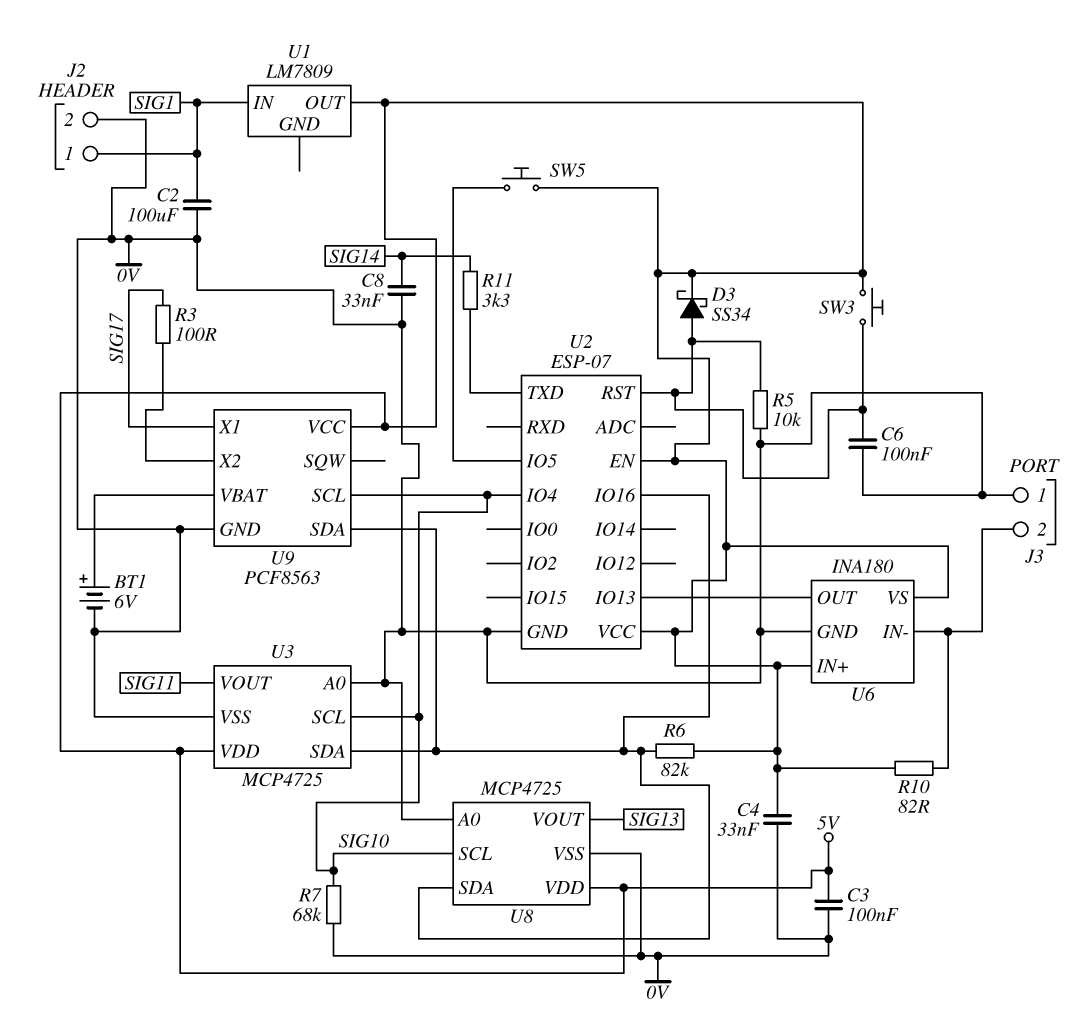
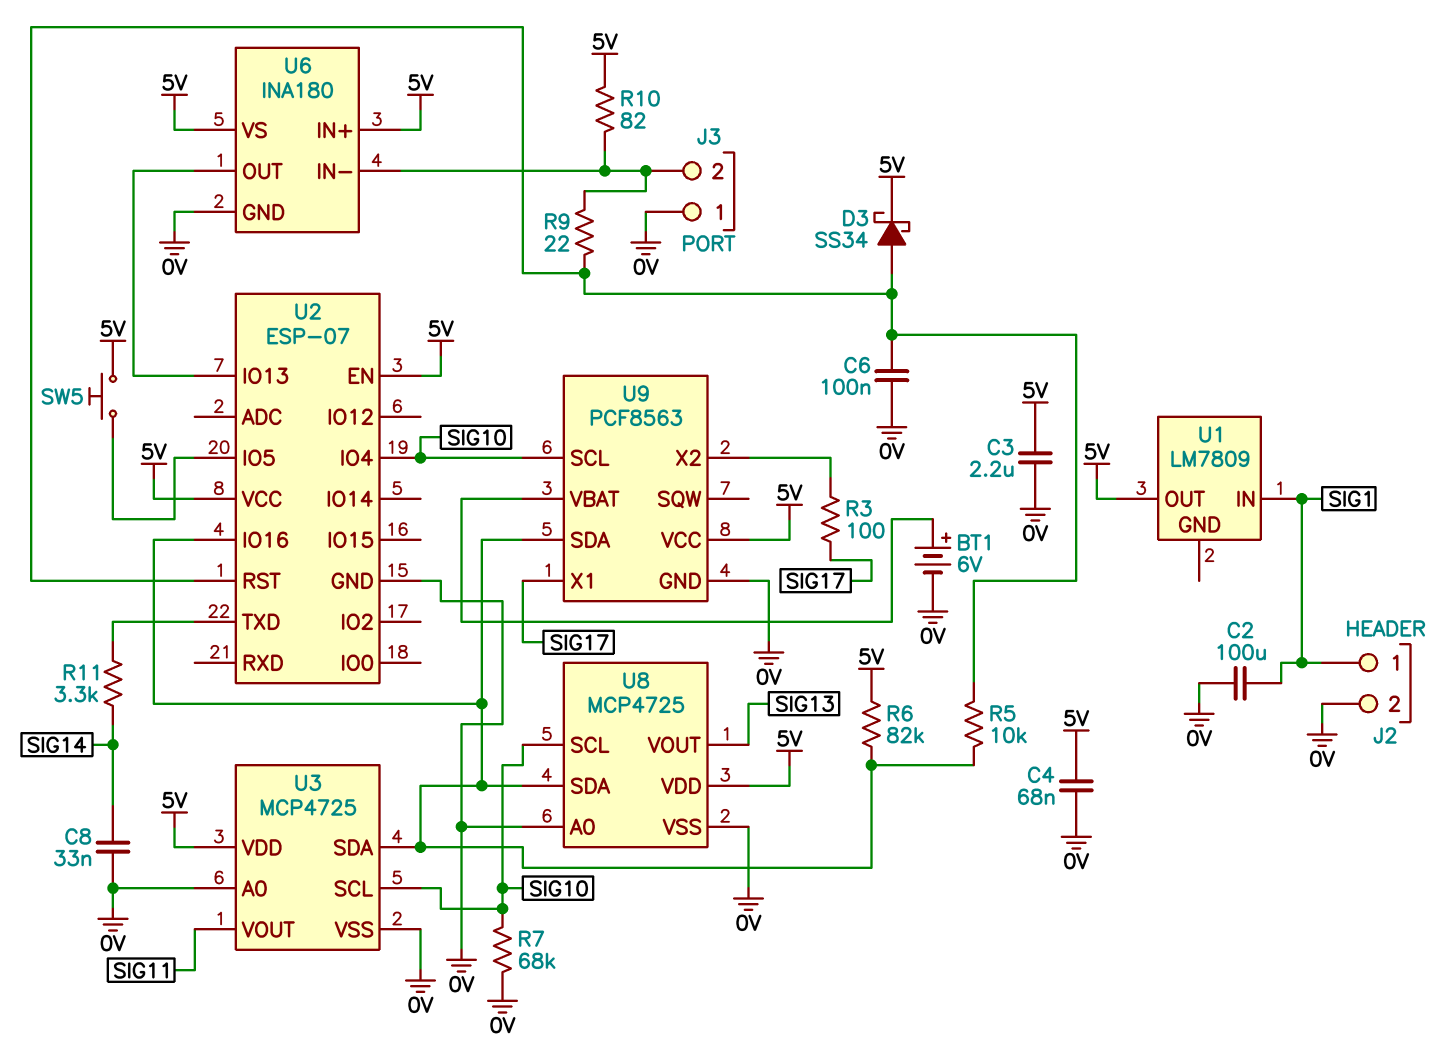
C3: 100nF (0V, 5V) -> 2.2uF (0V, 5V)
C4: 33nF (0V, 5V) -> 68nF (0V, 5V)
R5: 10k (0V, U2/RST) -> 10k (U2/IO16, U2/RST)
R9: none -> 22 (J3/2, U2/RST)
SW3: button (5V, U2/RST) -> none

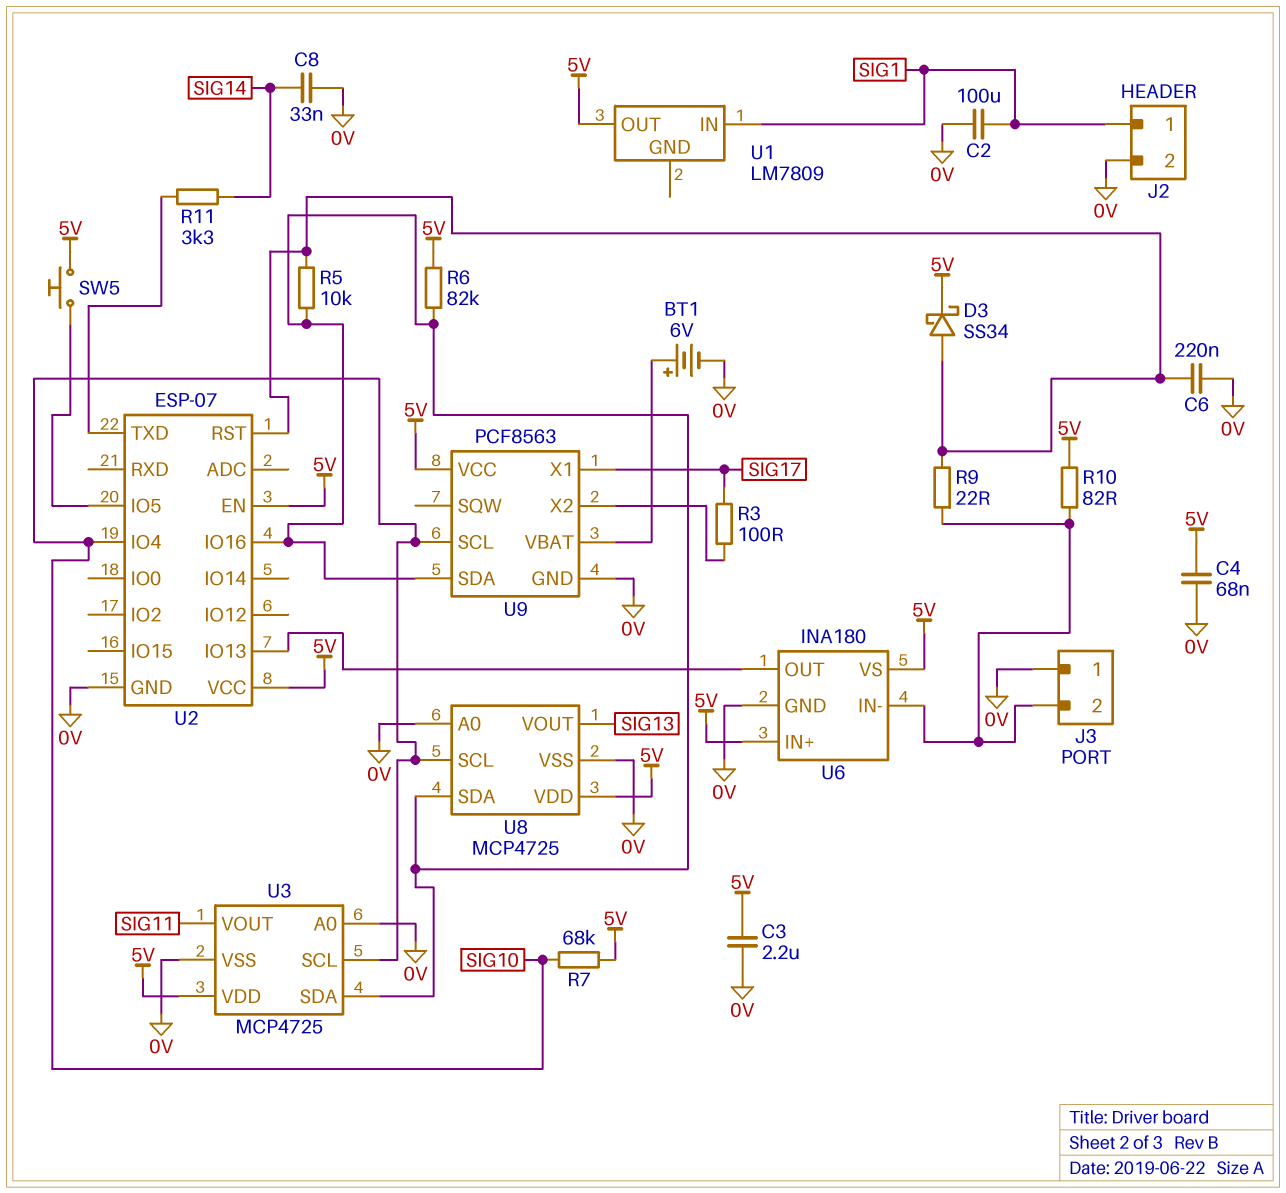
C6: 100nF (0V, U2/RST) -> 220nF (0V, U2/RST)
R7: 68k (0V, SIG10) -> 68k (5V, SIG10)

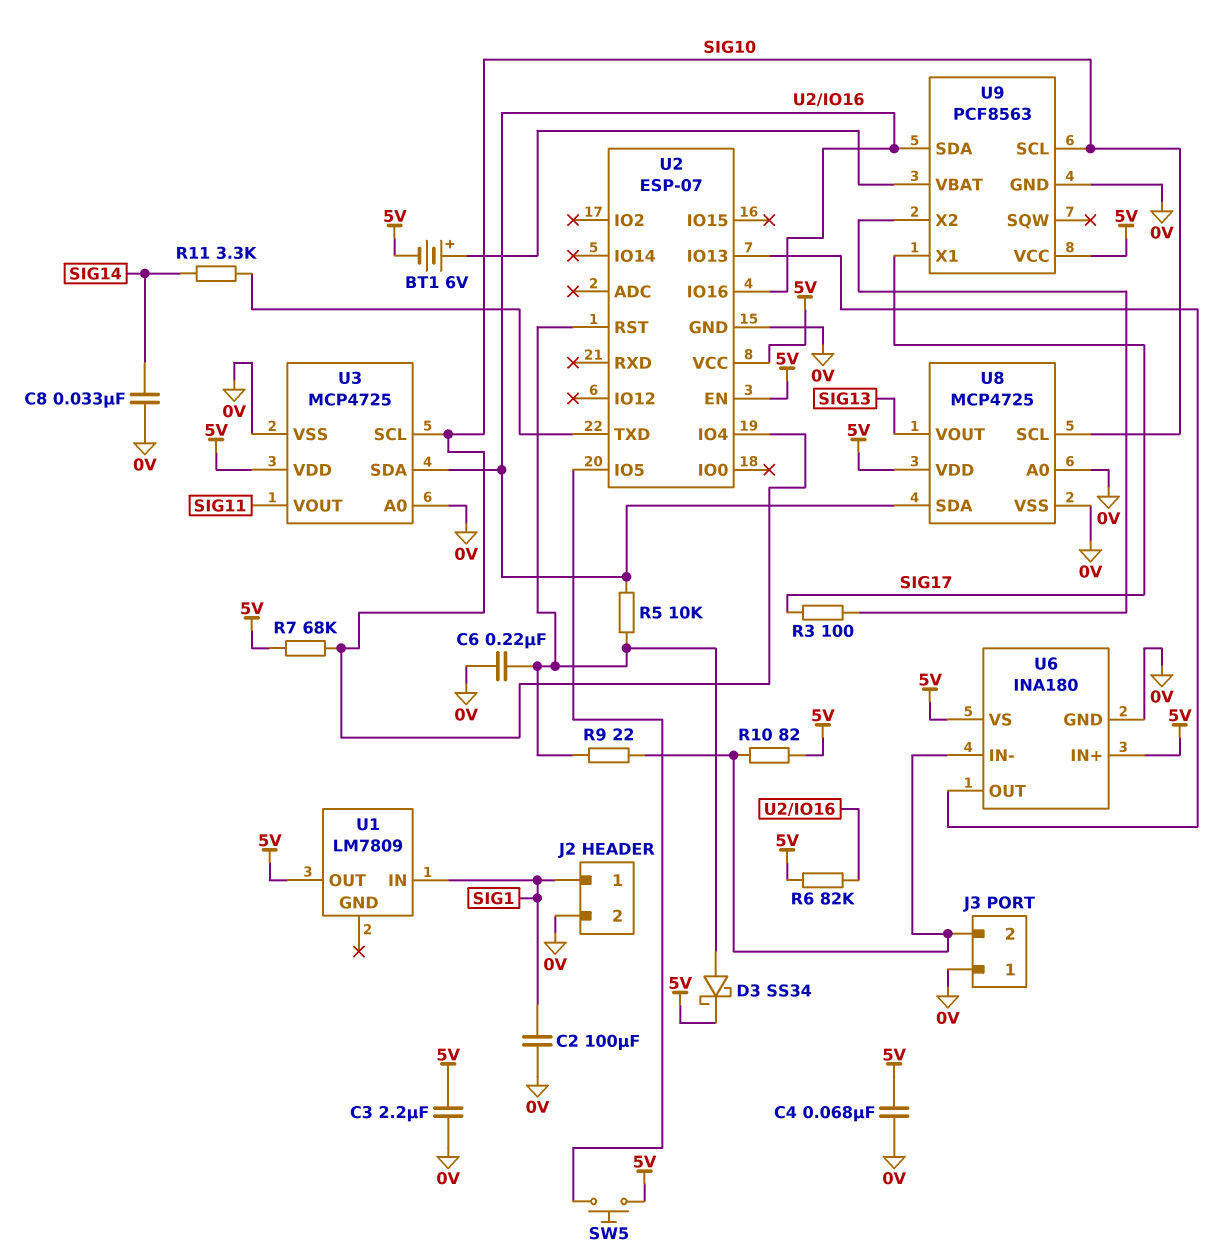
BT1: 6V (plus U9/VBAT, minus 0V) -> 6V (plus U9/VBAT, minus 5V)

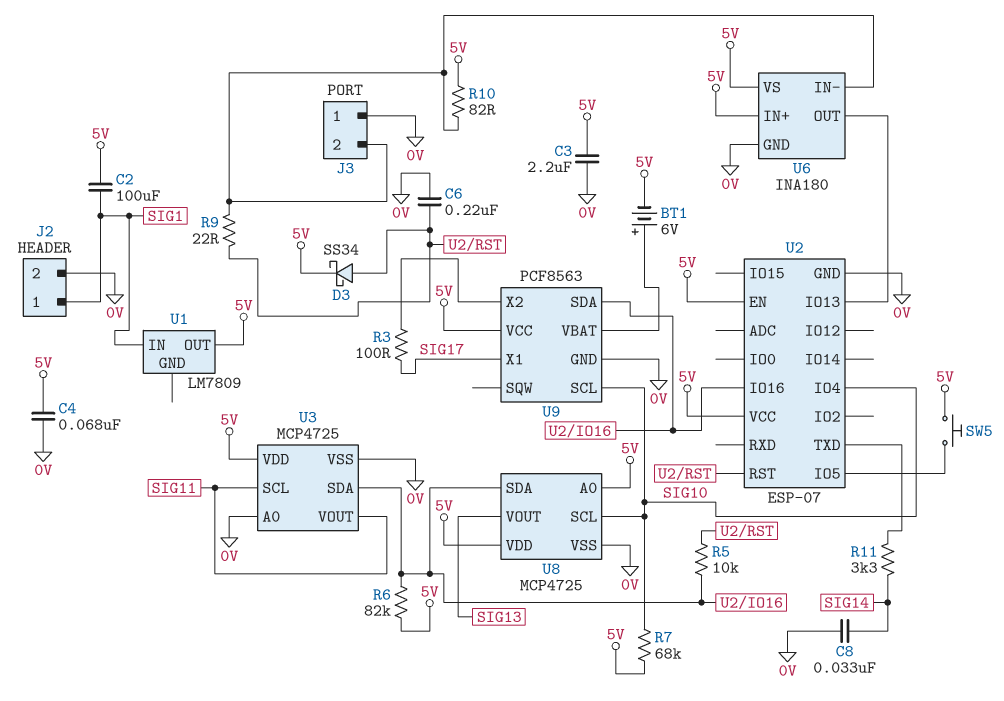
C2: 100uF (0V, SIG1) -> 100uF (5V, SIG1)
U3 pin SCL: SIG10 -> SIG11
U8 pin A0: 0V -> 5V

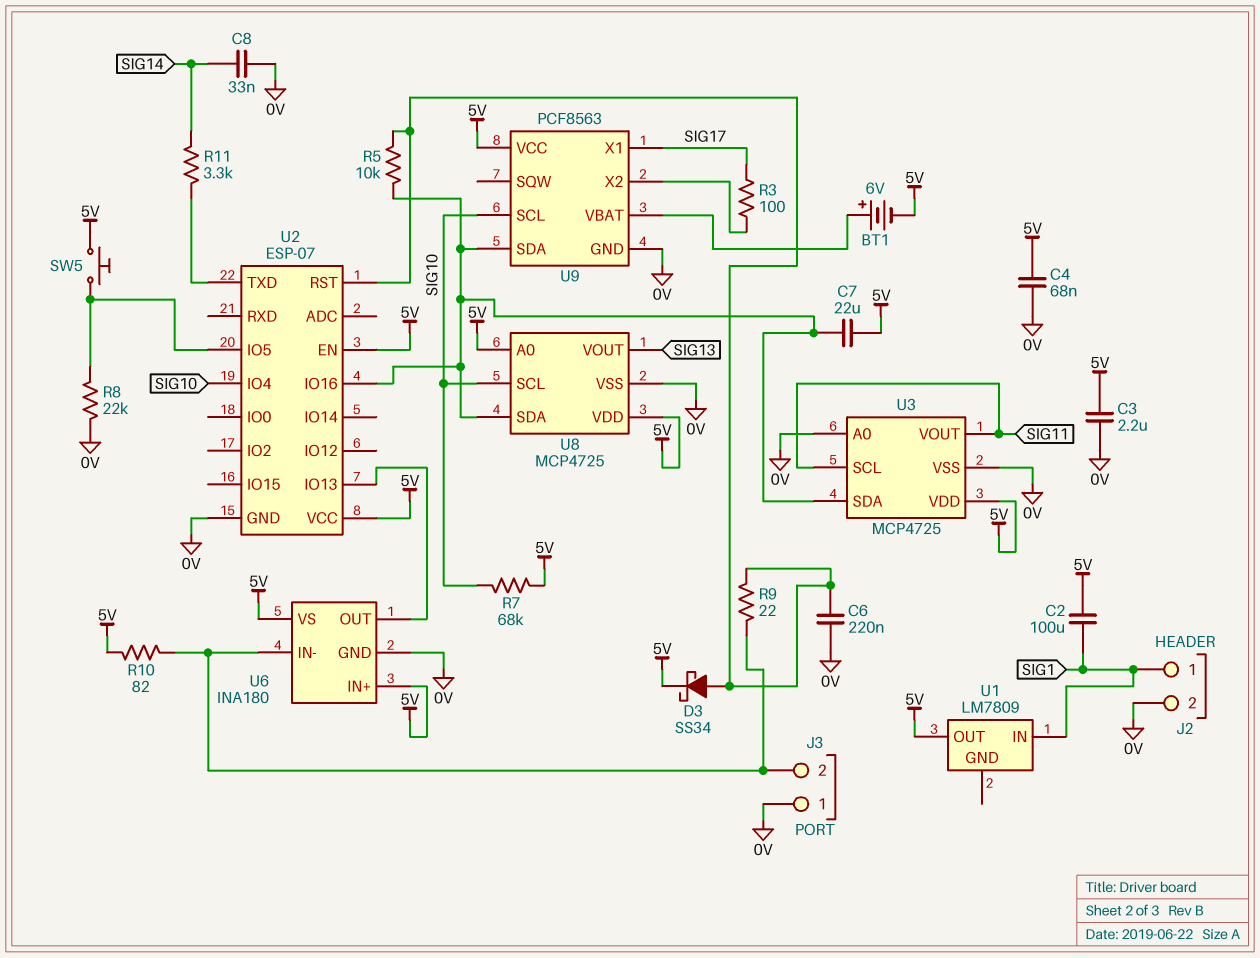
C7: none -> 22uF (5V, U2/IO16)
R6: 82k (5V, U2/IO16) -> none
R8: none -> 22k (0V, U2/IO5)

